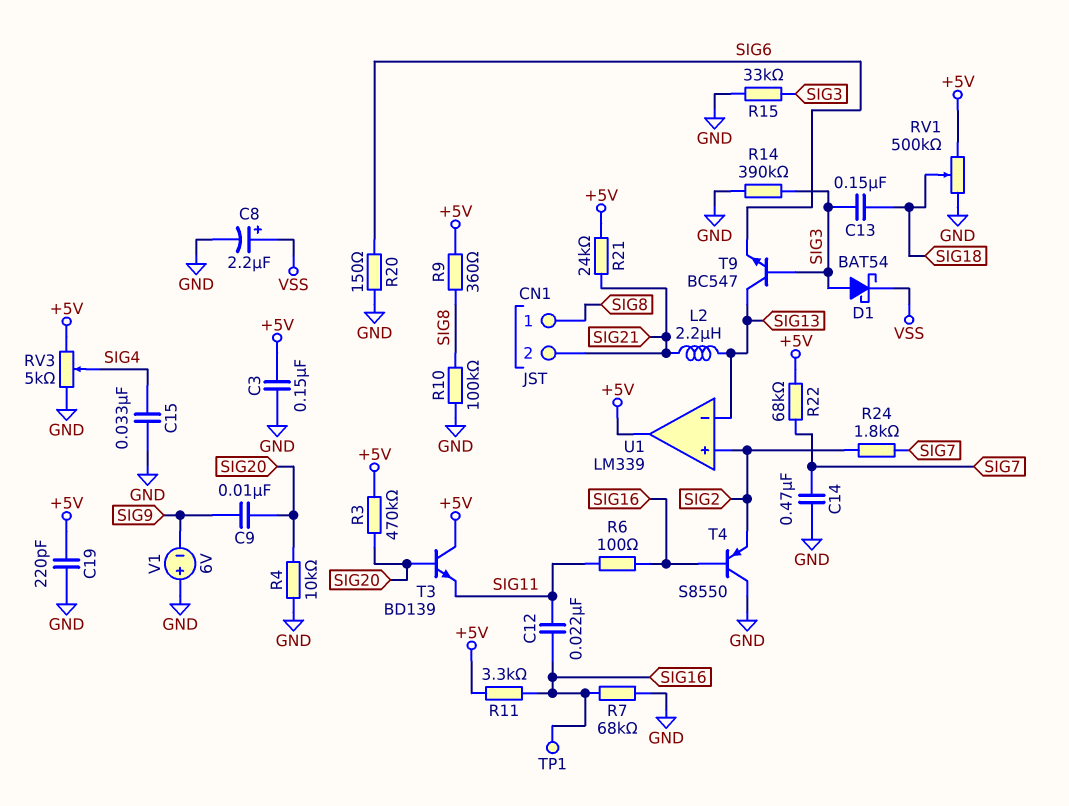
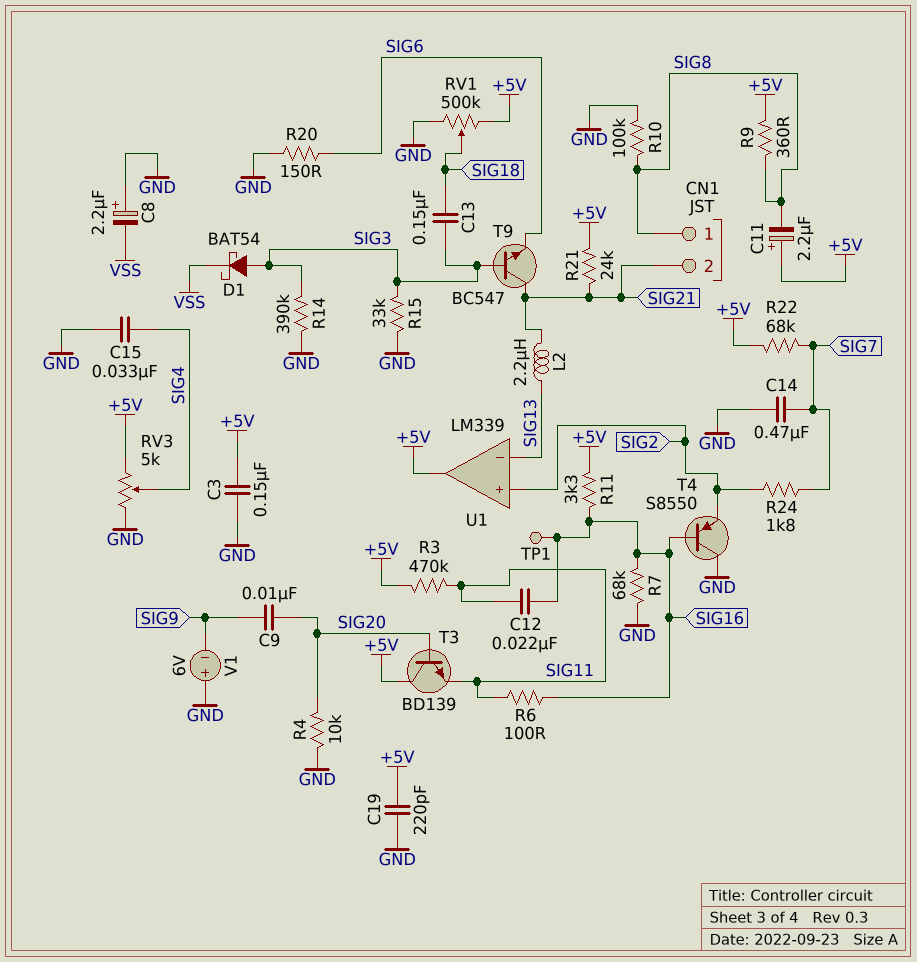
C8: 2.2uF (plus VSS, minus GND) -> 2.2uF (plus GND, minus VSS)
C11: none -> 2.2uF (plus +5V, minus SIG8)
R3: 470k (+5V, SIG20) -> 470k (+5V, SIG11)
T9: NPN BC547 (B SIG3, C SIG13, E SIG6) -> NPN BC547 (B SIG3, C SIG21, E SIG6)

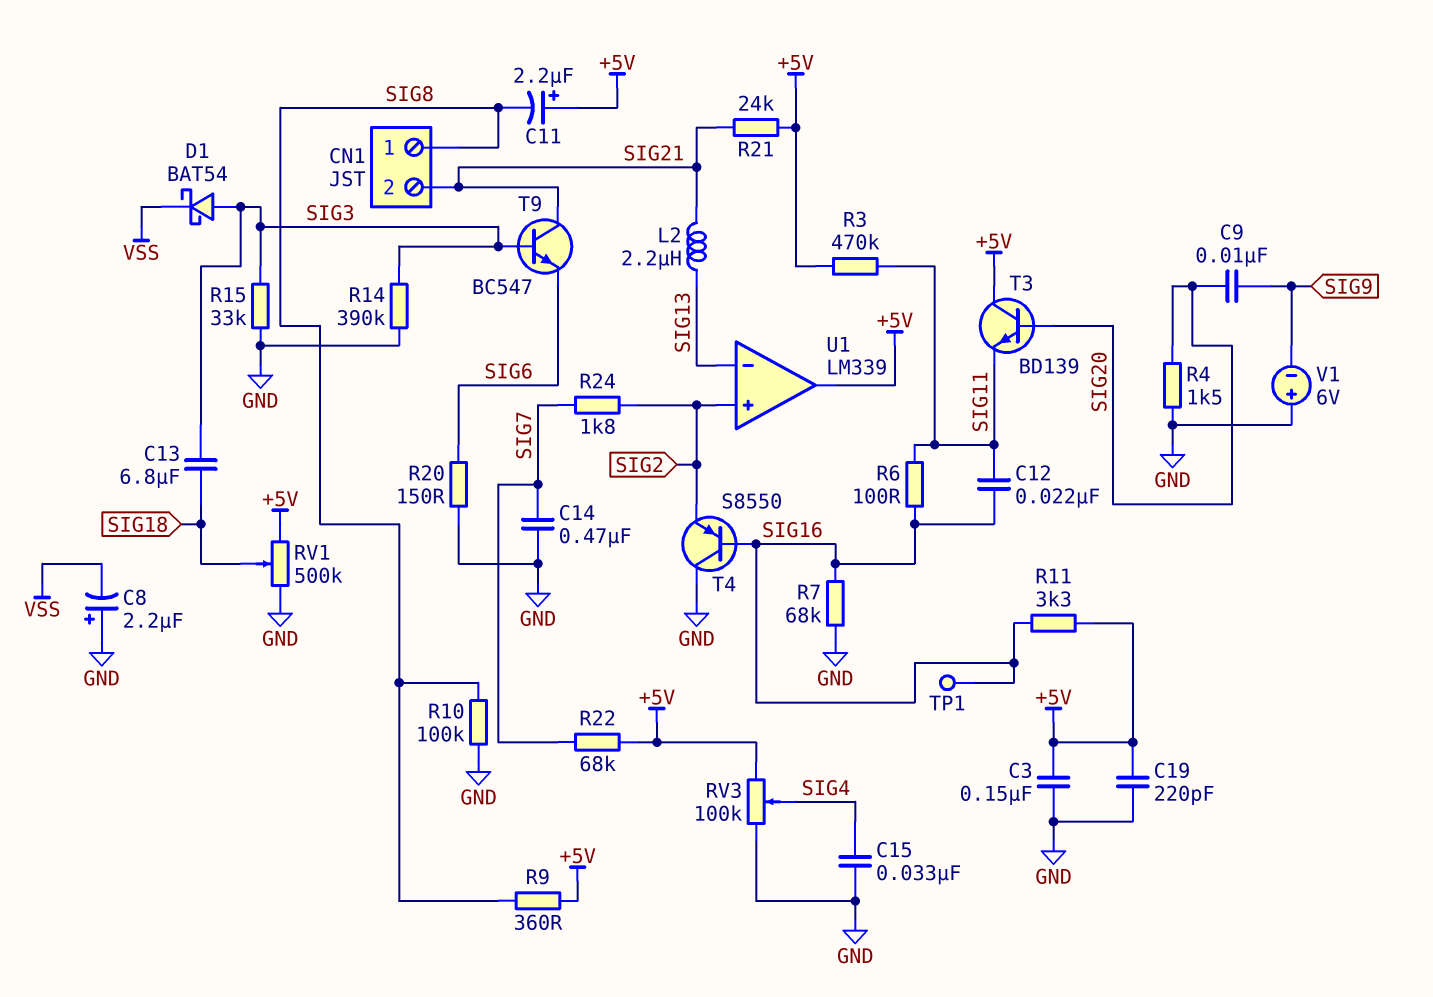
C13: 150nF (SIG3, SIG18) -> 6.8uF (SIG3, SIG18)
R4: 10k (GND, SIG20) -> 1.5k (GND, SIG20)
RV3: 5k (+5V, GND, wiper SIG4) -> 100k (+5V, GND, wiper SIG4)

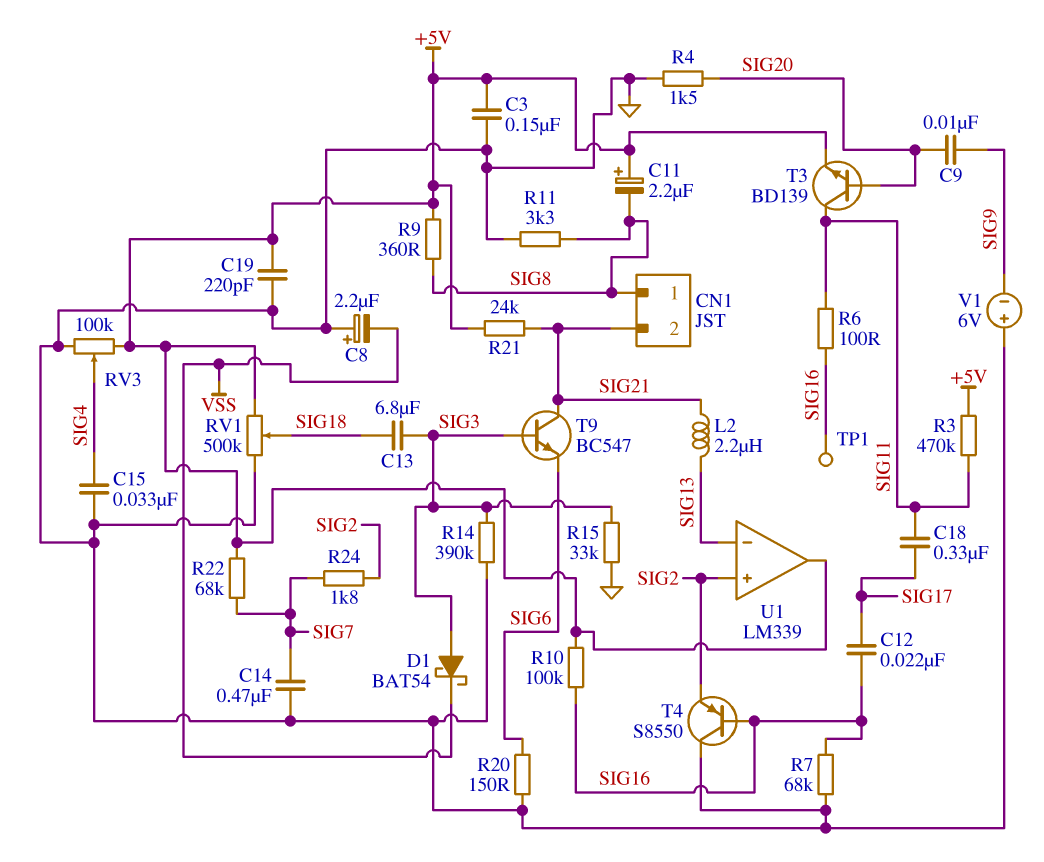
C12: 22nF (SIG11, SIG16) -> 22nF (SIG16, SIG17)
C18: none -> 330nF (SIG11, SIG17)
R10: 100k (GND, SIG8) -> 100k (+5V, SIG16)
R11: 3.3k (+5V, SIG16) -> 3.3k (GND, SIG8)
T3: NPN BD139 (B SIG20, C +5V, E SIG11) -> NPN BD139 (B SIG20, C SIG11, E +5V)

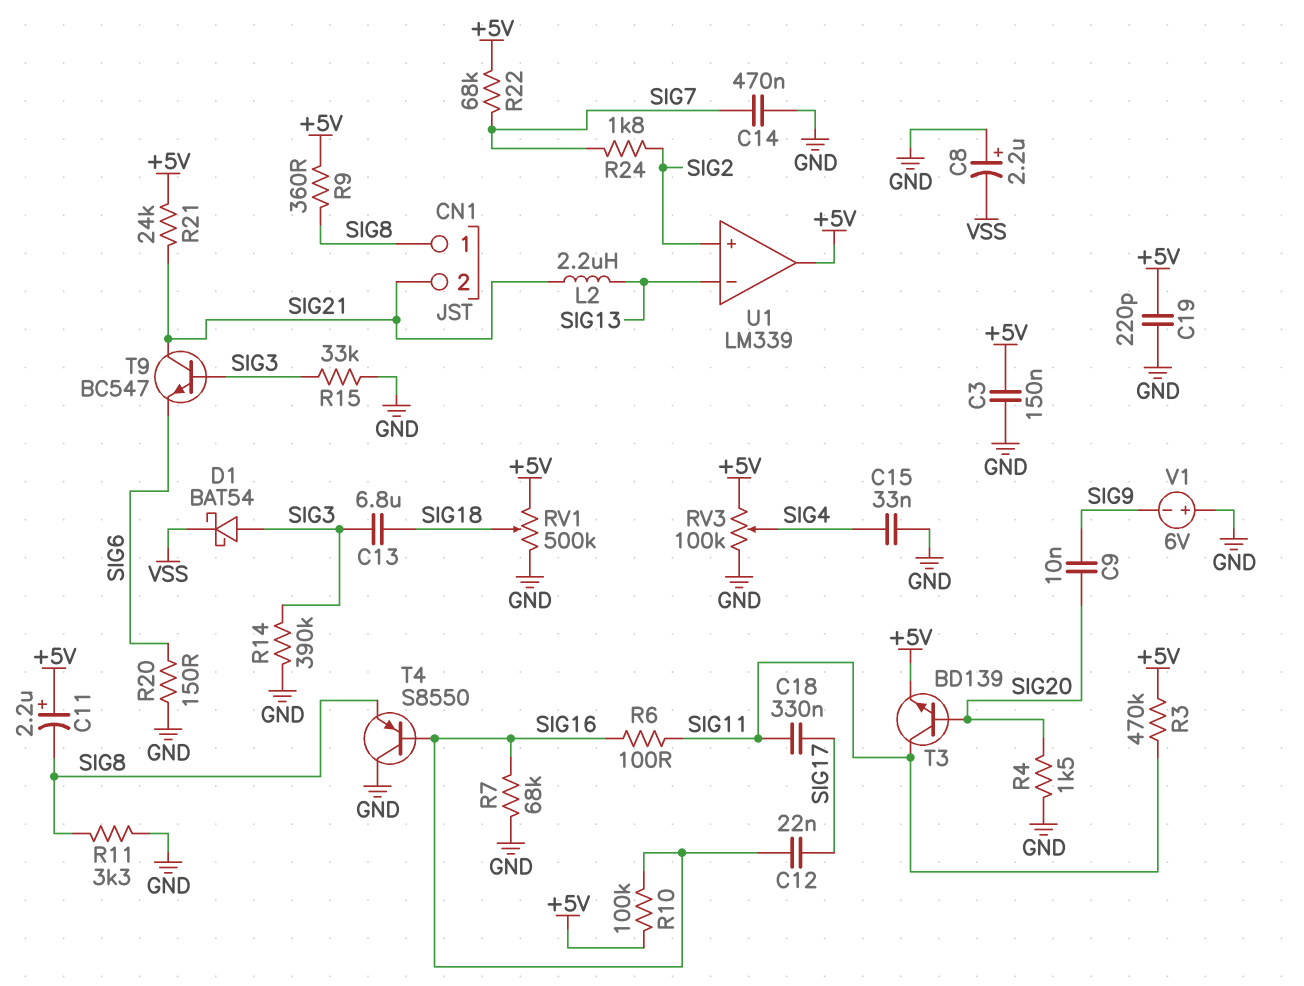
T4: PNP S8550 (B SIG16, C GND, E SIG2) -> PNP S8550 (B SIG16, C GND, E SIG8)
TP1: test point (SIG16) -> none

